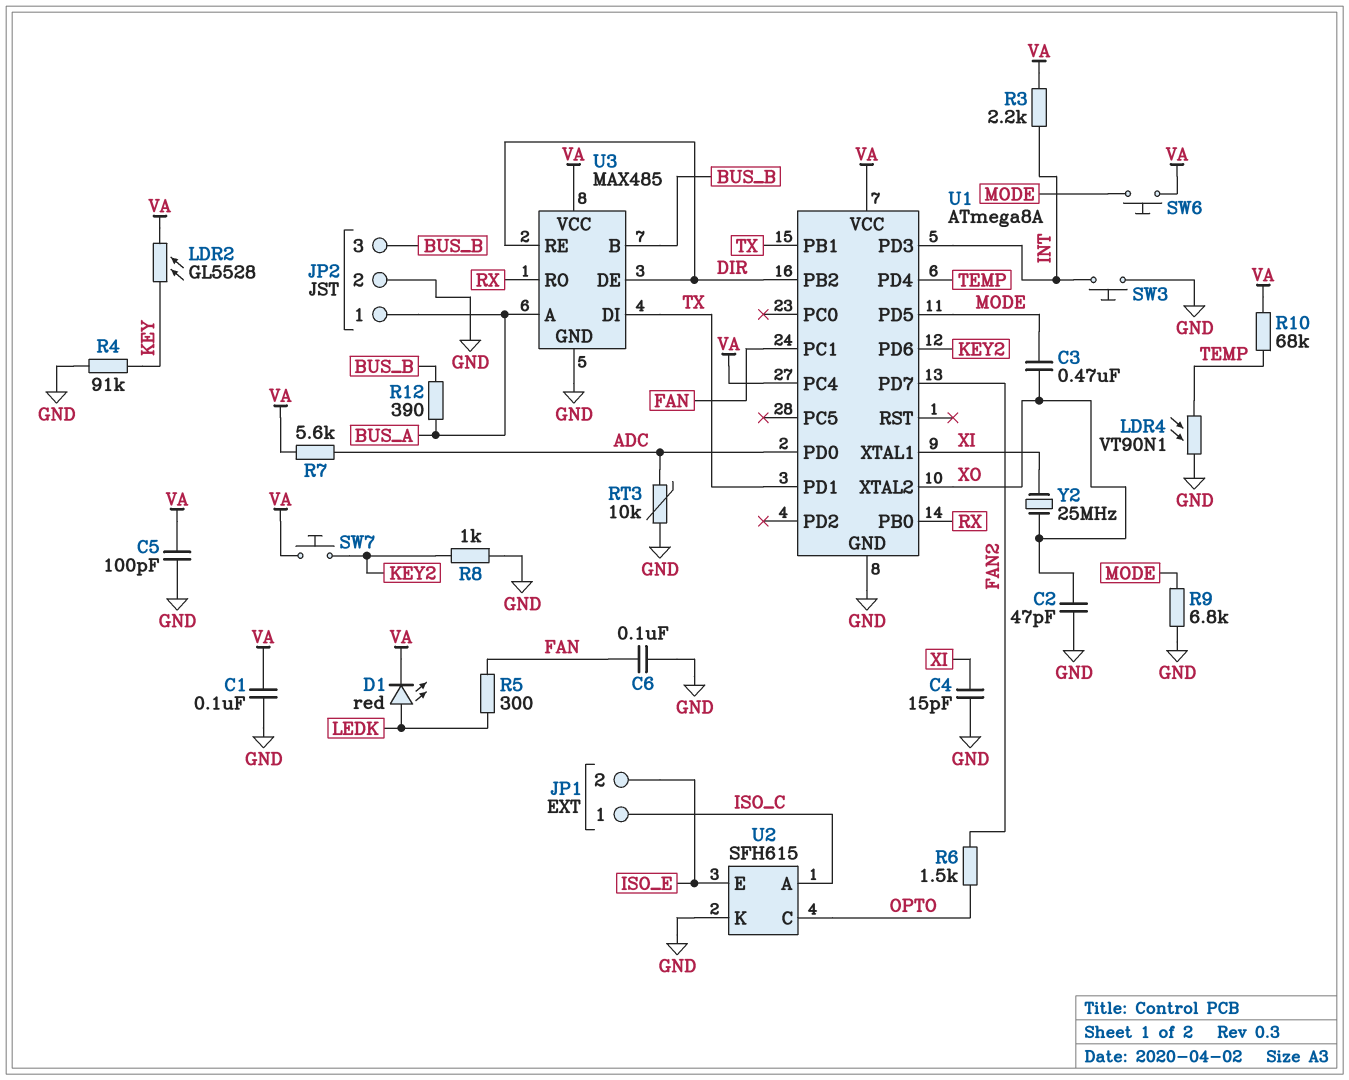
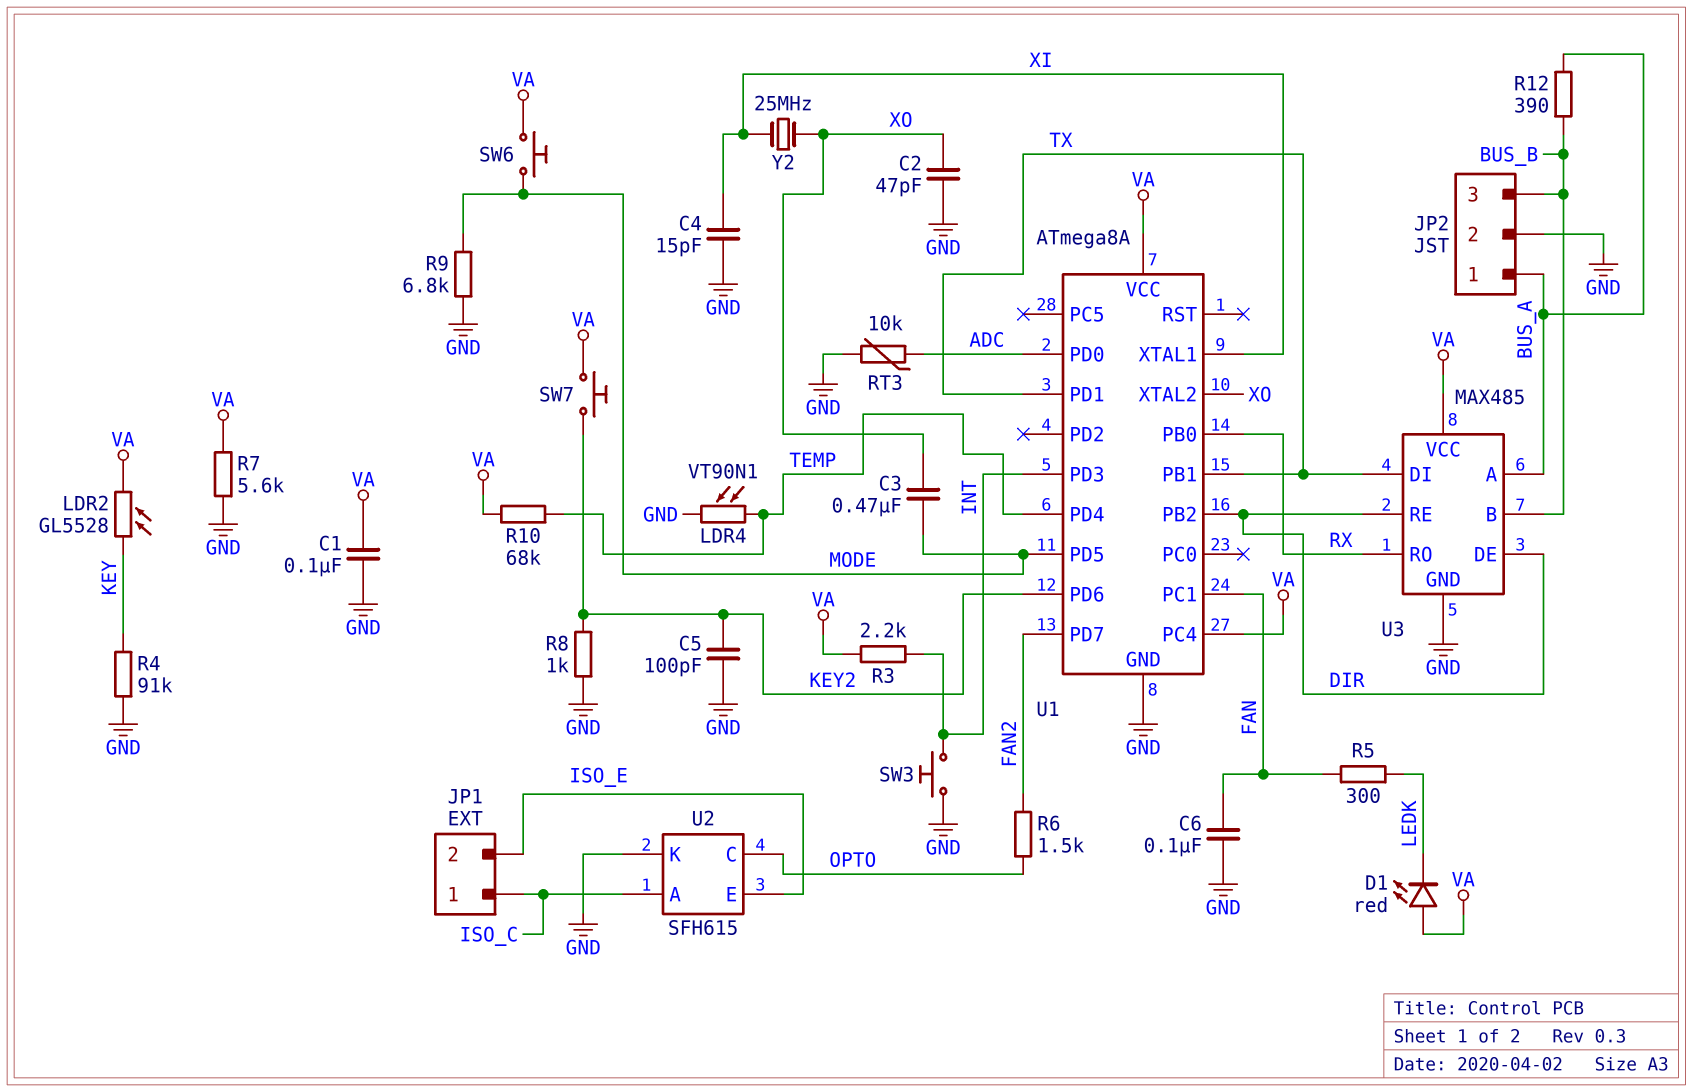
C5: 100pF (GND, VA) -> 100pF (GND, KEY2)
D1: LED red (A LEDK, K VA) -> LED red (A VA, K LEDK)
R7: 5.6k (ADC, VA) -> 5.6k (GND, VA)

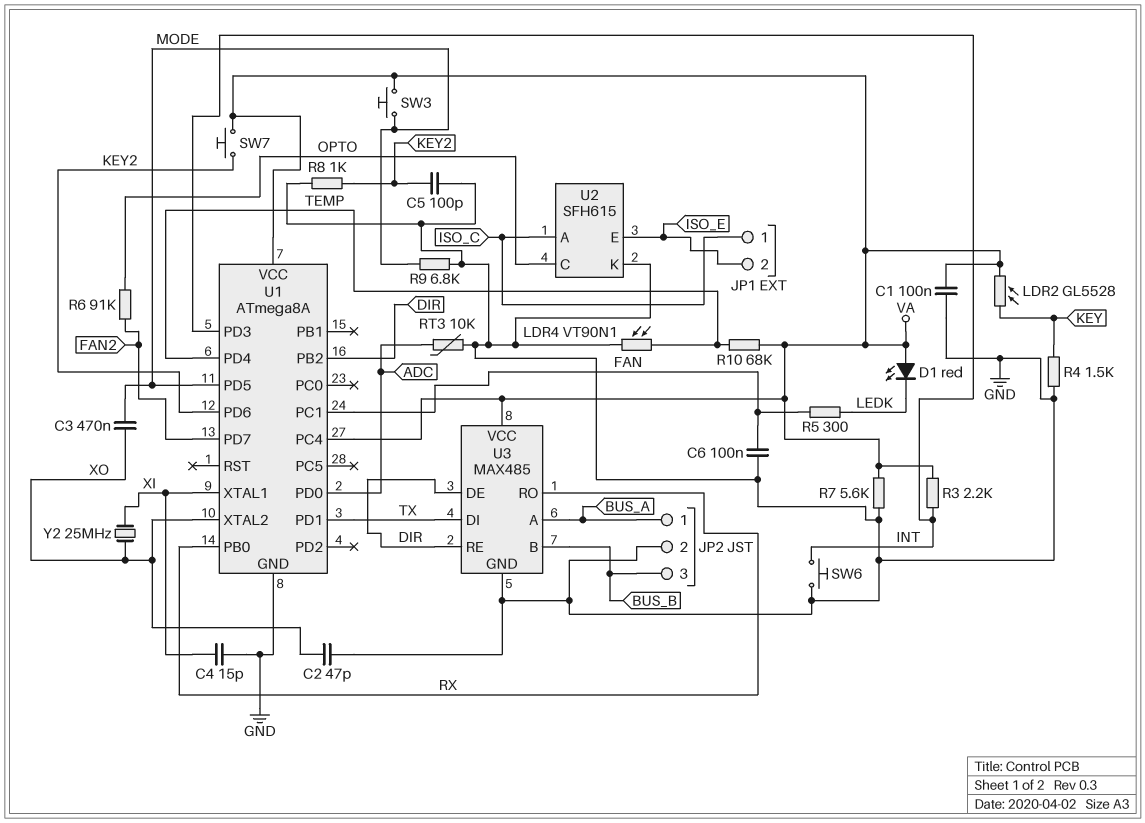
R4: 91k (GND, KEY) -> 1.5k (GND, KEY)
R6: 1.5k (FAN2, OPTO) -> 91k (FAN2, OPTO)
R12: 390 (BUS_A, BUS_B) -> none
SW3: button (GND, INT) -> button (MODE, VA)
SW6: button (MODE, VA) -> button (GND, INT)
U1 pin PB1: TX -> none

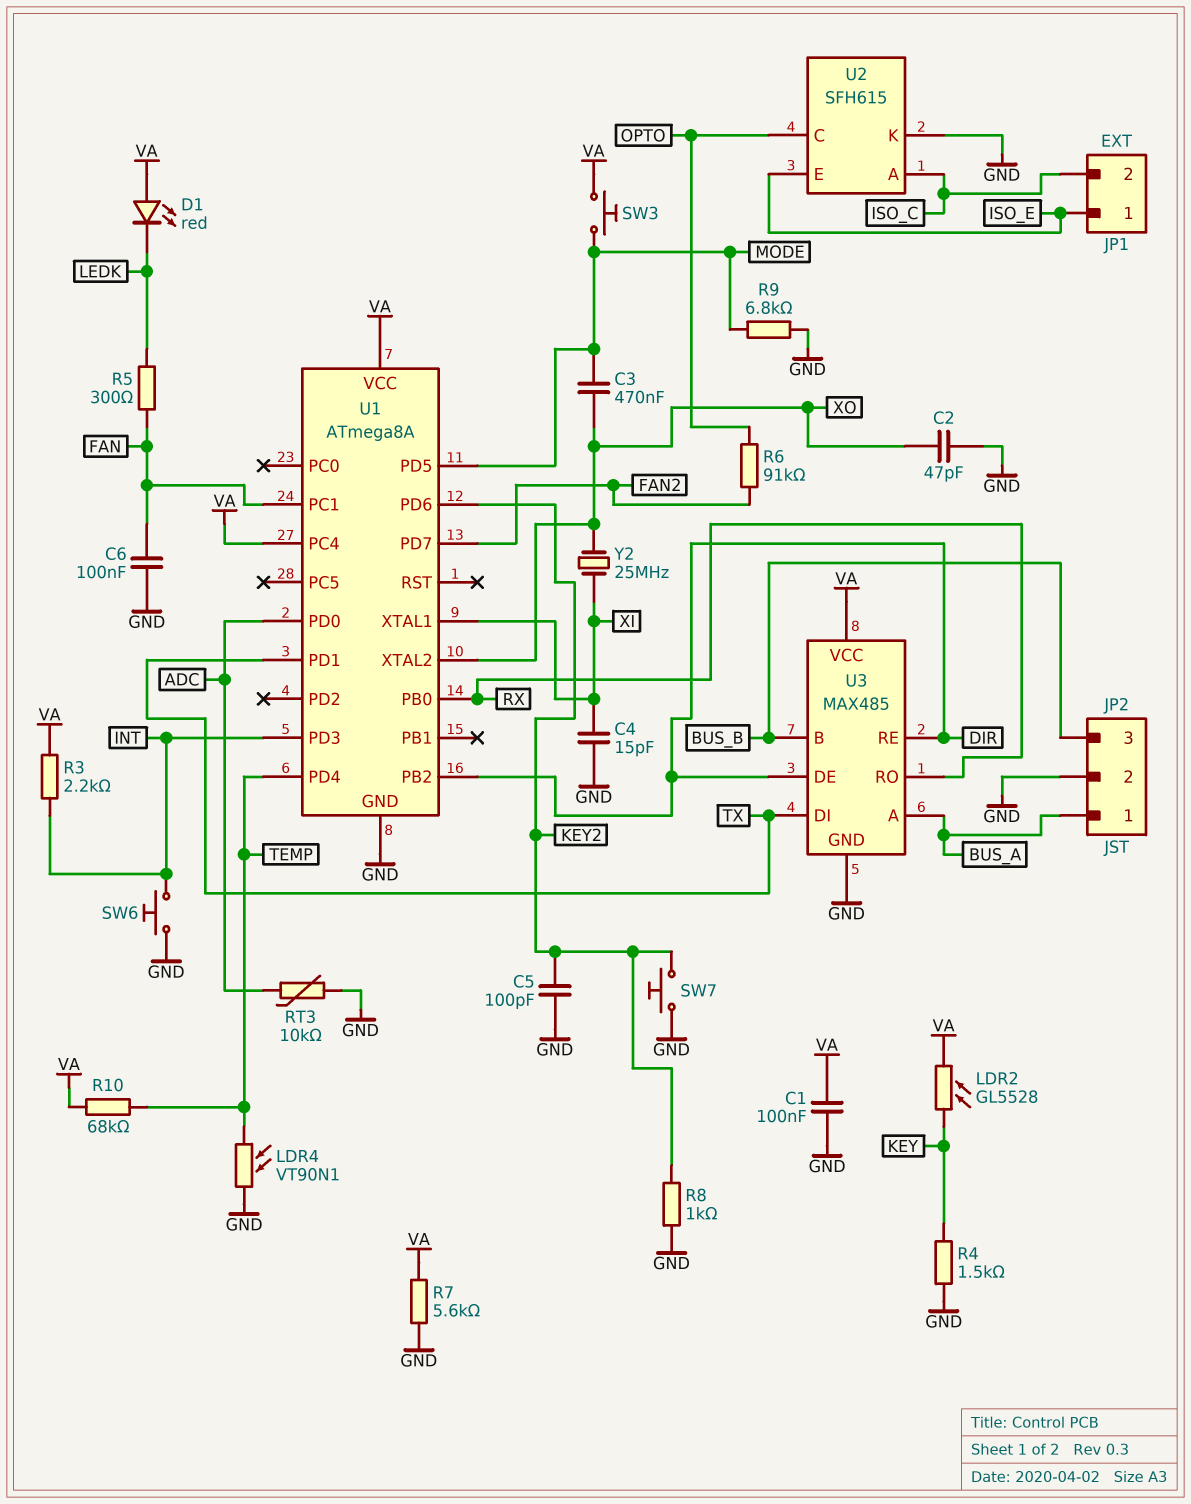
JP1 pin 1: ISO_C -> ISO_E
JP1 pin 2: ISO_E -> ISO_C
SW7: button (KEY2, VA) -> button (GND, KEY2)

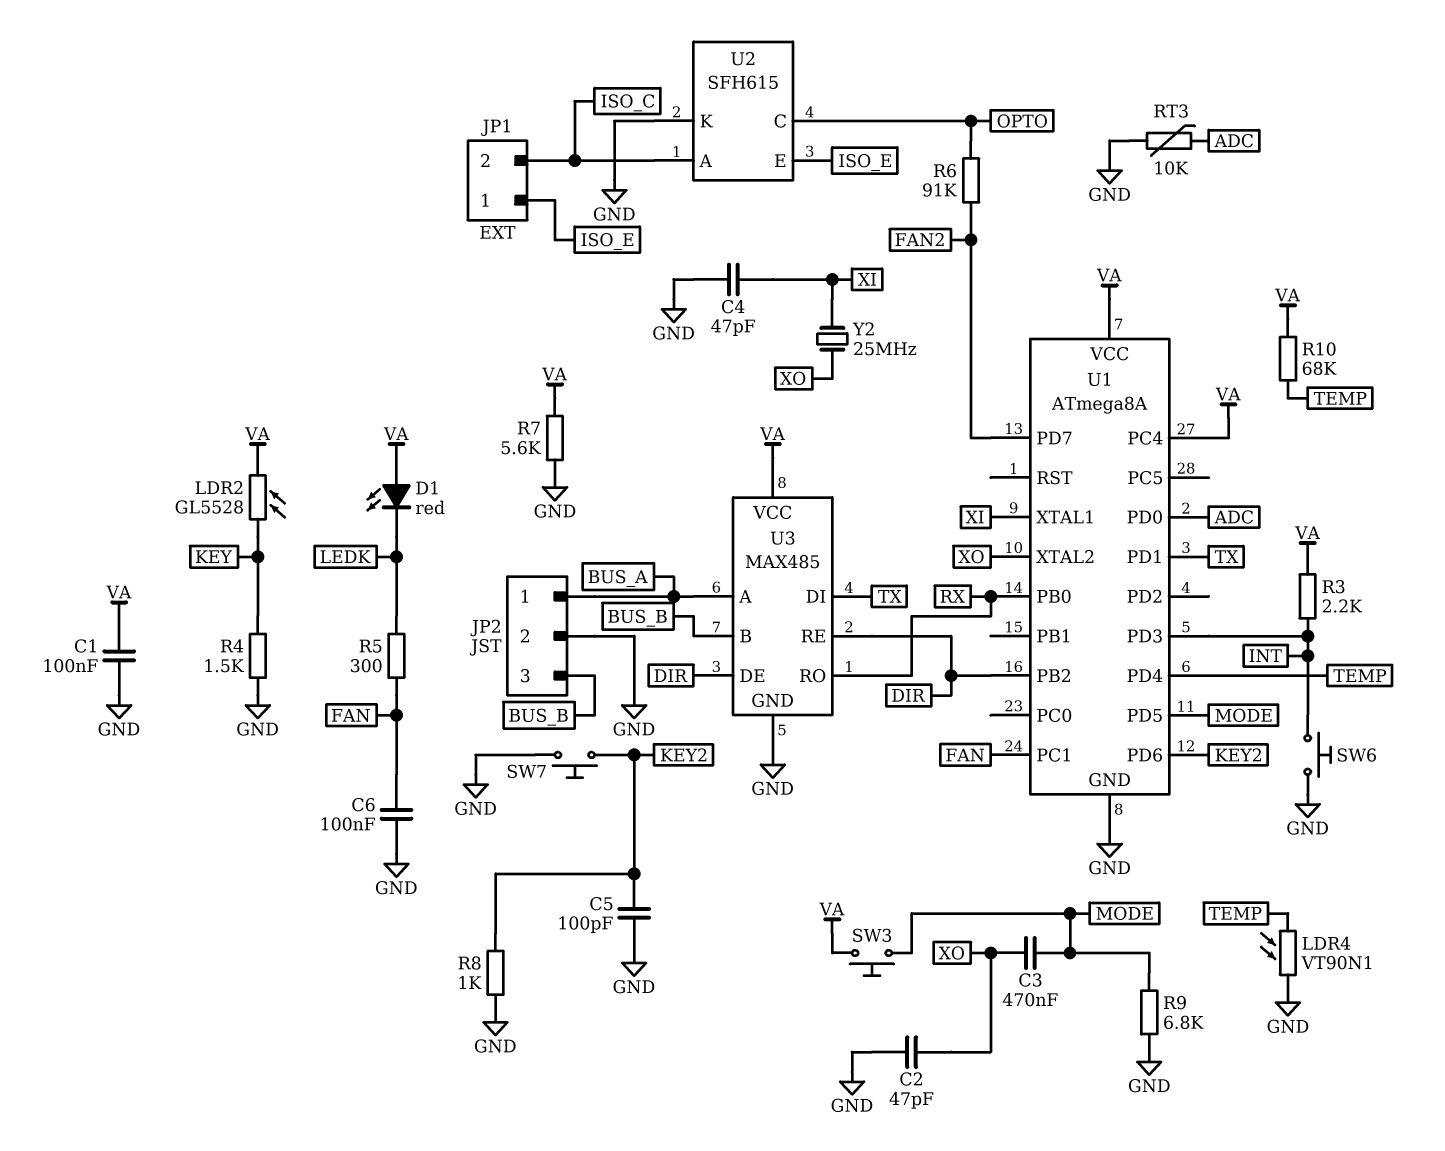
C4: 15pF (GND, XI) -> 47pF (GND, XI)

